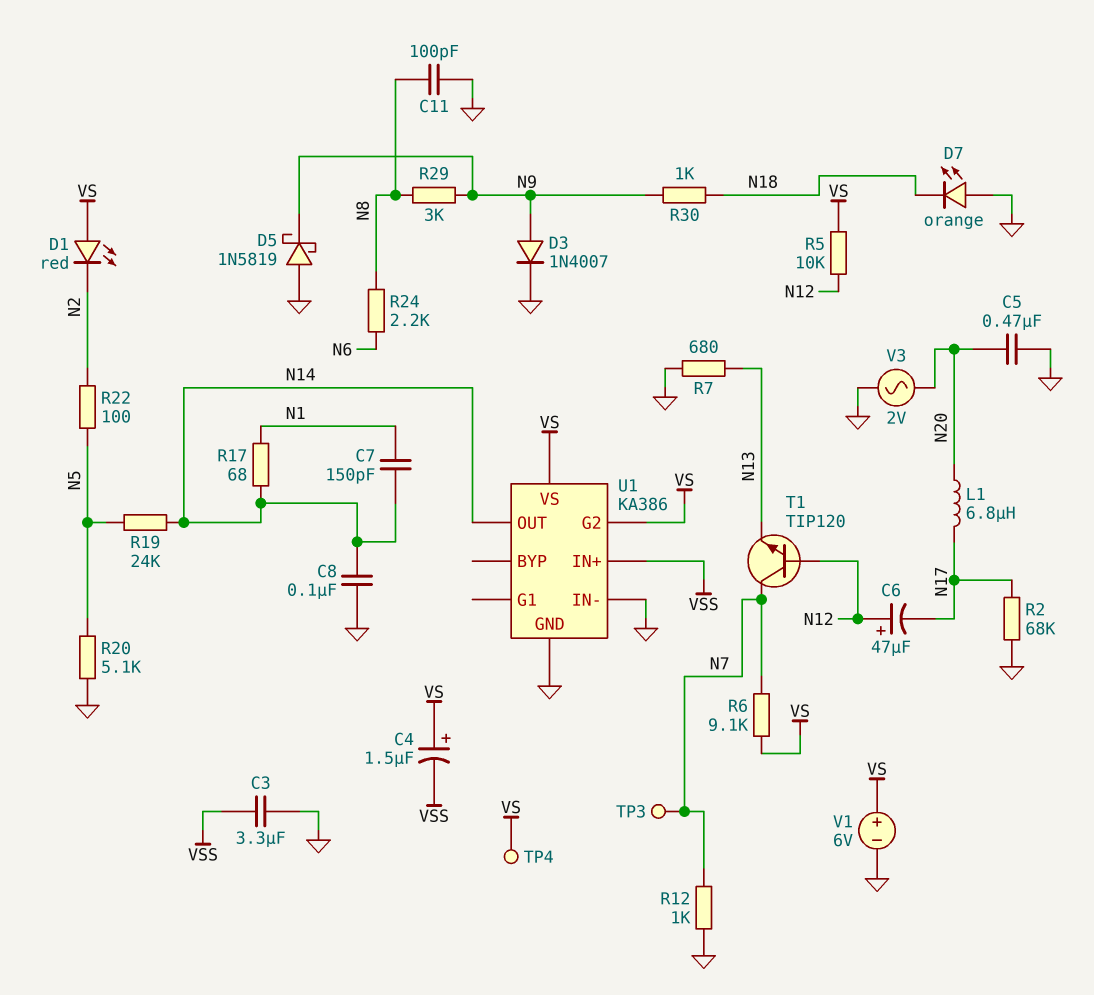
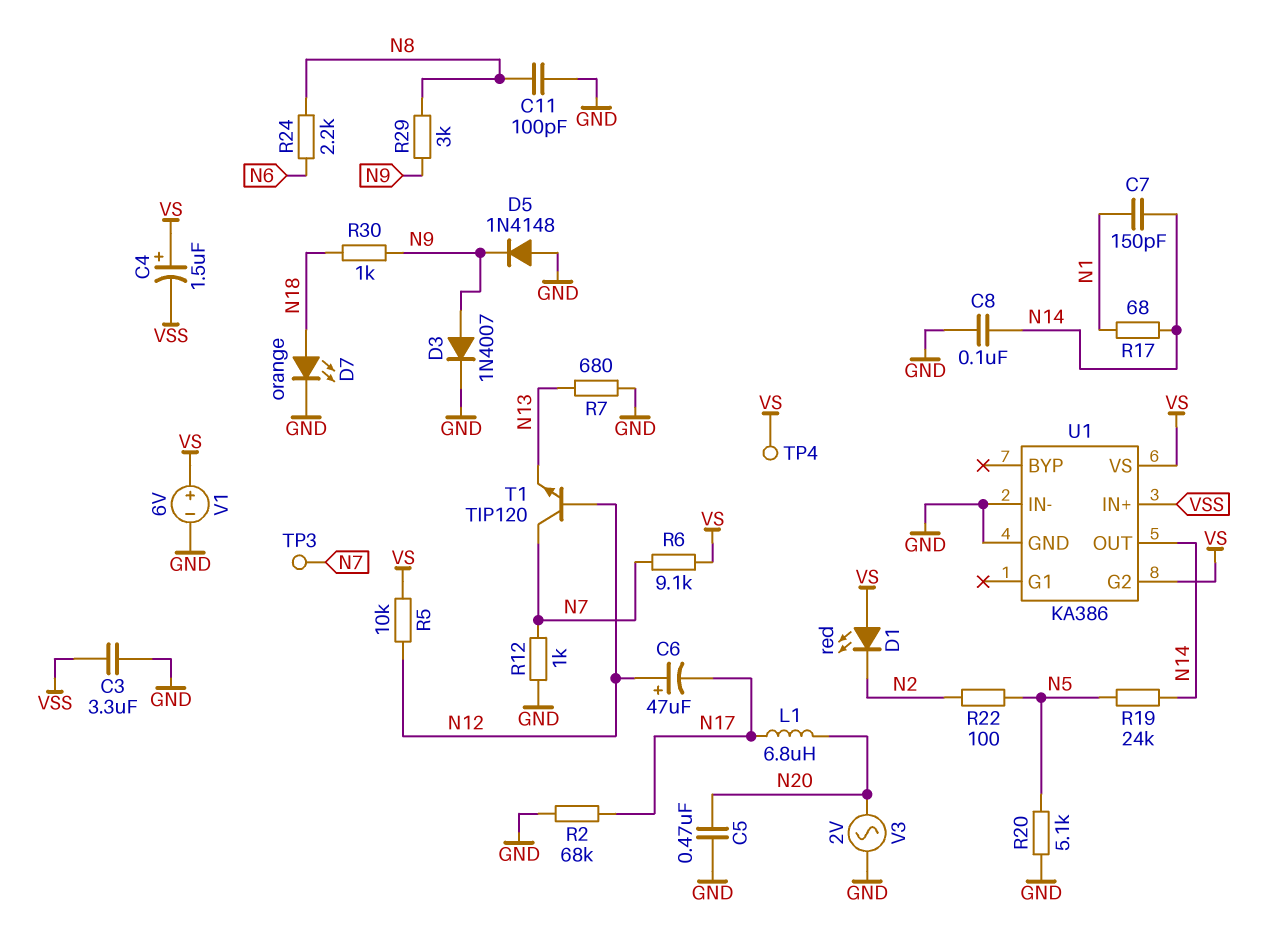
D5: schottky 1N5819 (A GND, K N9) -> diode 1N4148 (A GND, K N9)
D7: LED orange (A GND, K N18) -> LED orange (A N18, K GND)

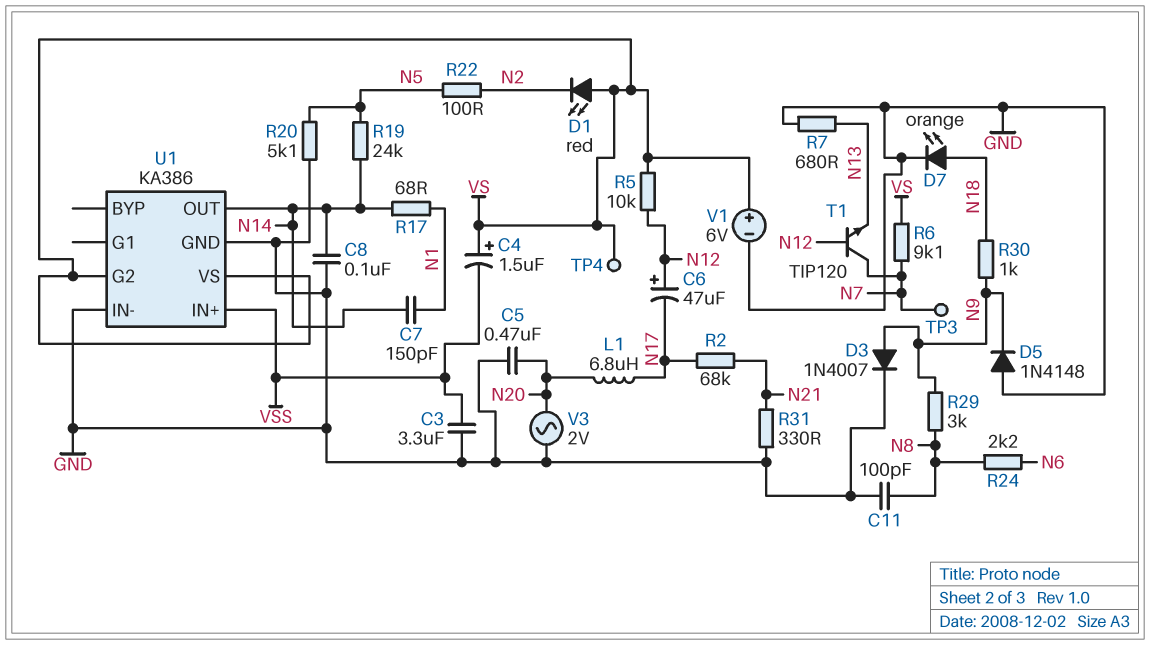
R2: 68k (GND, N17) -> 68k (N17, N21)
R12: 1k (GND, N7) -> none
R31: none -> 330 (GND, N21)

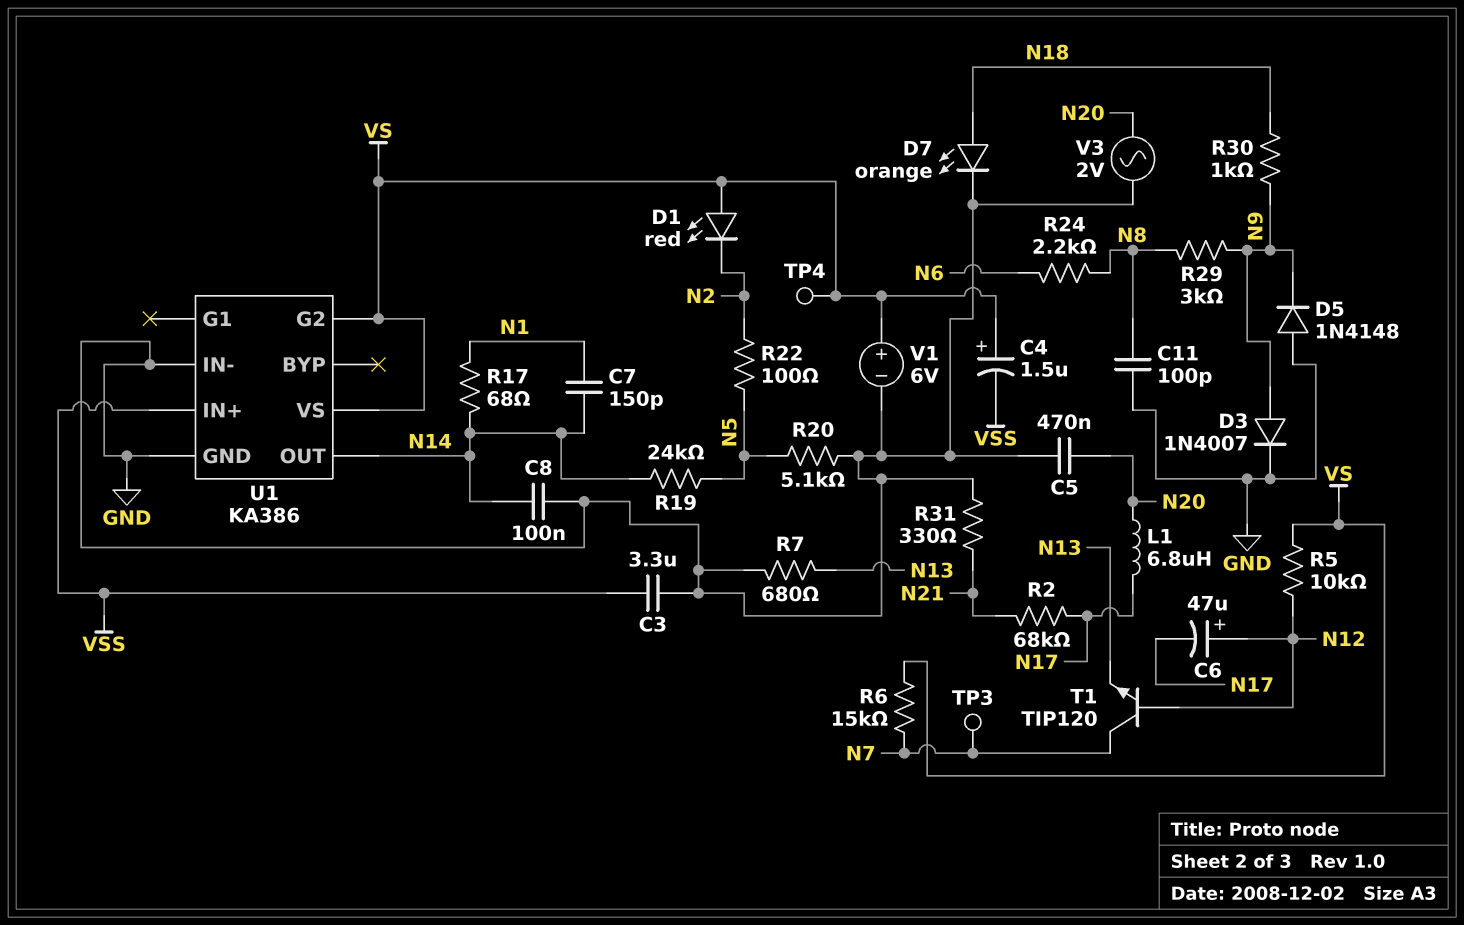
R6: 9.1k (N7, VS) -> 15k (N7, VS)

